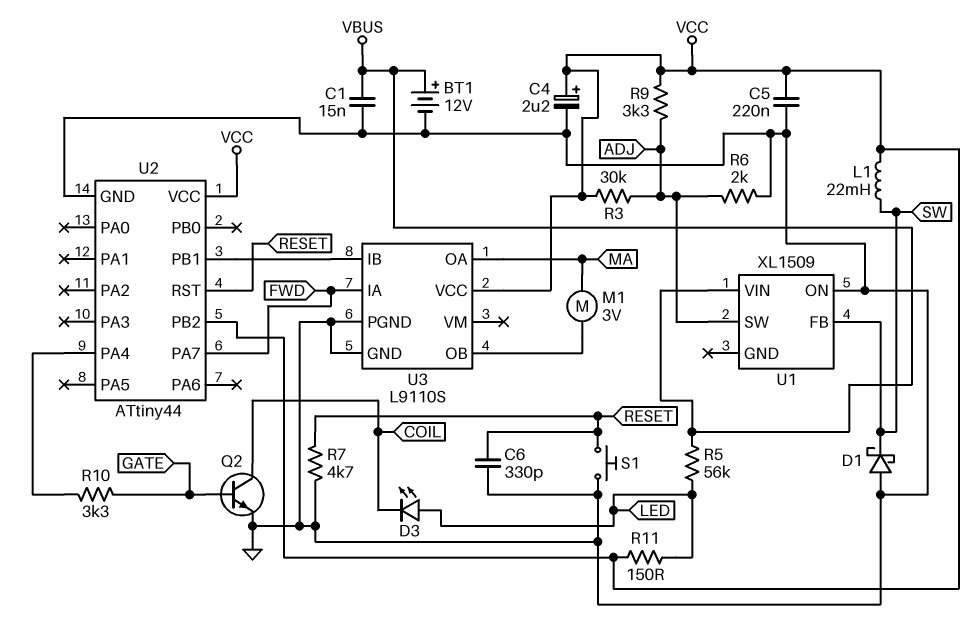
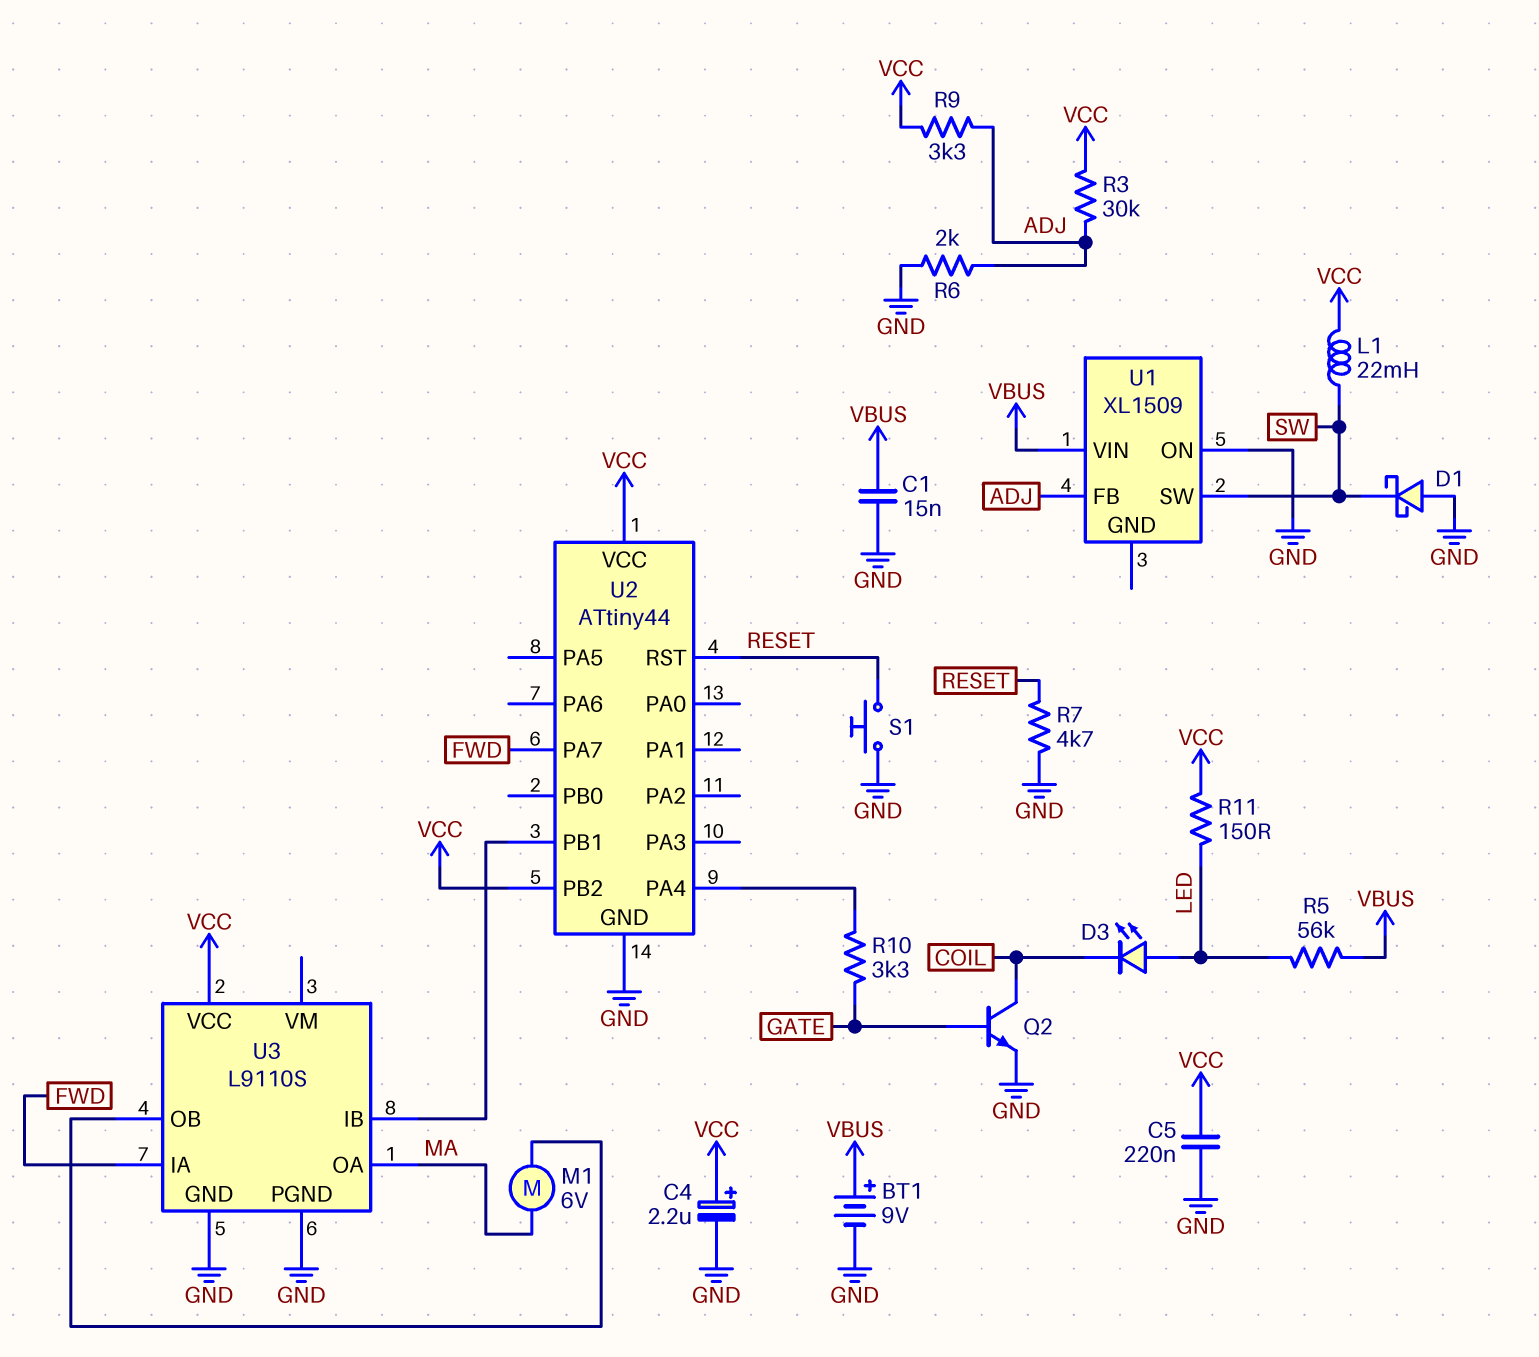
BT1: 12V (plus VBUS, minus GND) -> 9V (plus VBUS, minus GND)
C6: 330pF (GND, RESET) -> none
M1: motor 3V (MA, U3/OB) -> motor 6V (MA, U3/OB)
U1 pin FB: SW -> ADJ
U1 pin SW: ADJ -> SW

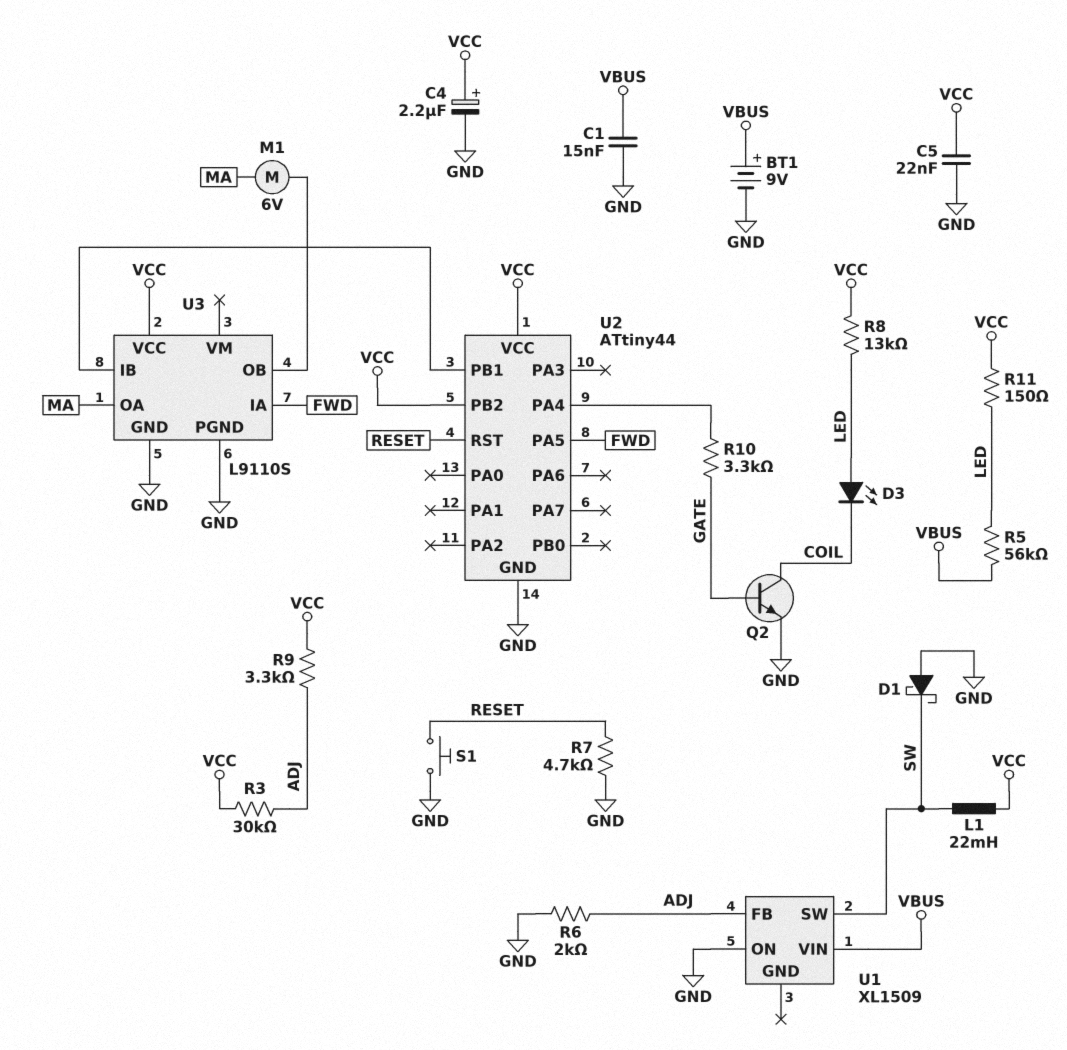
C5: 220nF (GND, VCC) -> 22nF (GND, VCC)
R8: none -> 13k (LED, VCC)
U2 pin PA5: none -> FWD
U2 pin PA7: FWD -> none

